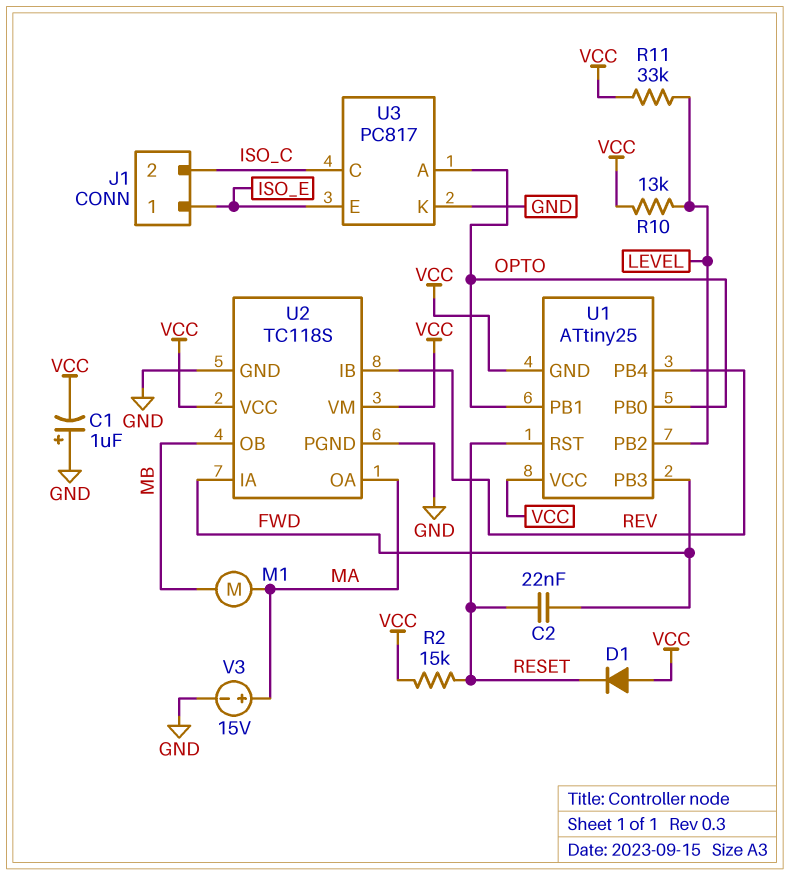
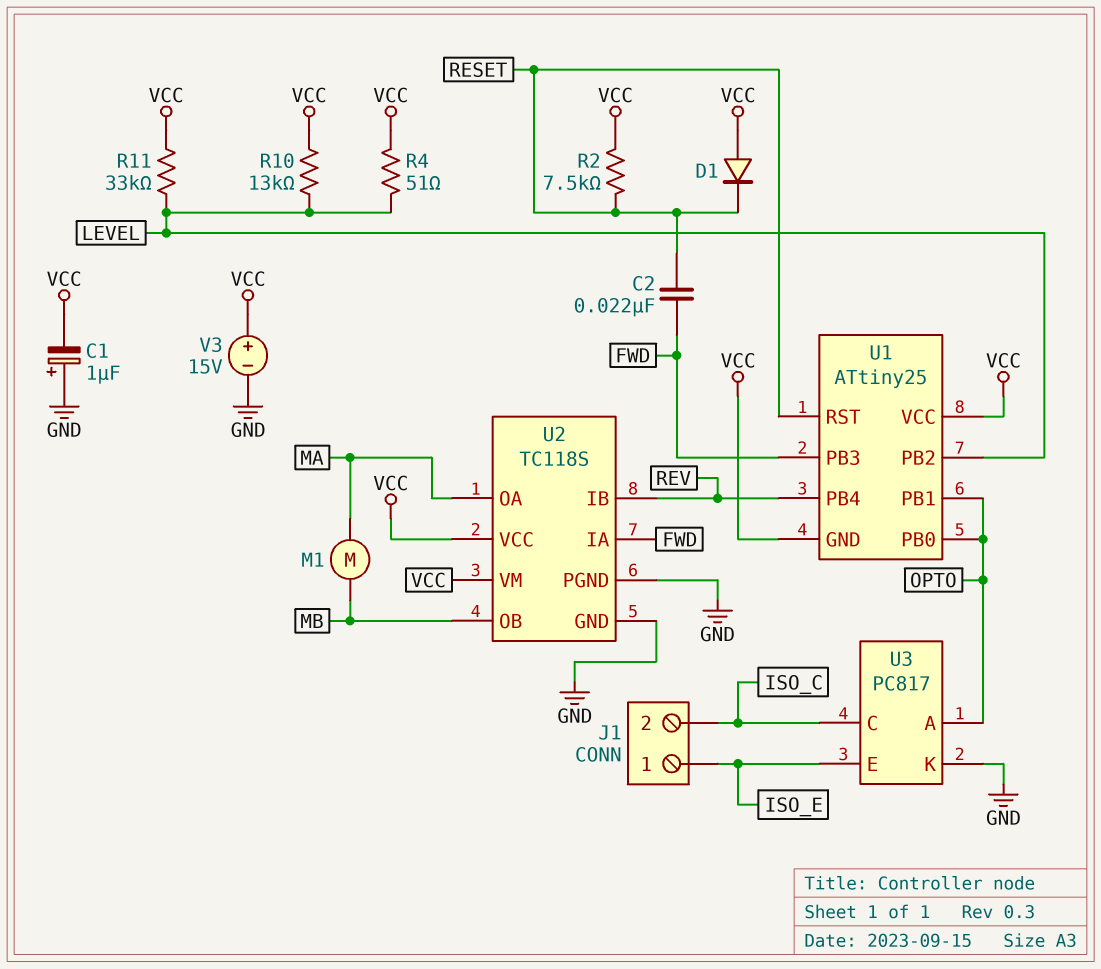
R2: 15k (RESET, VCC) -> 7.5k (RESET, VCC)
R4: none -> 51 (LEVEL, VCC)
V3: 15V (plus MA, minus GND) -> 15V (plus VCC, minus GND)

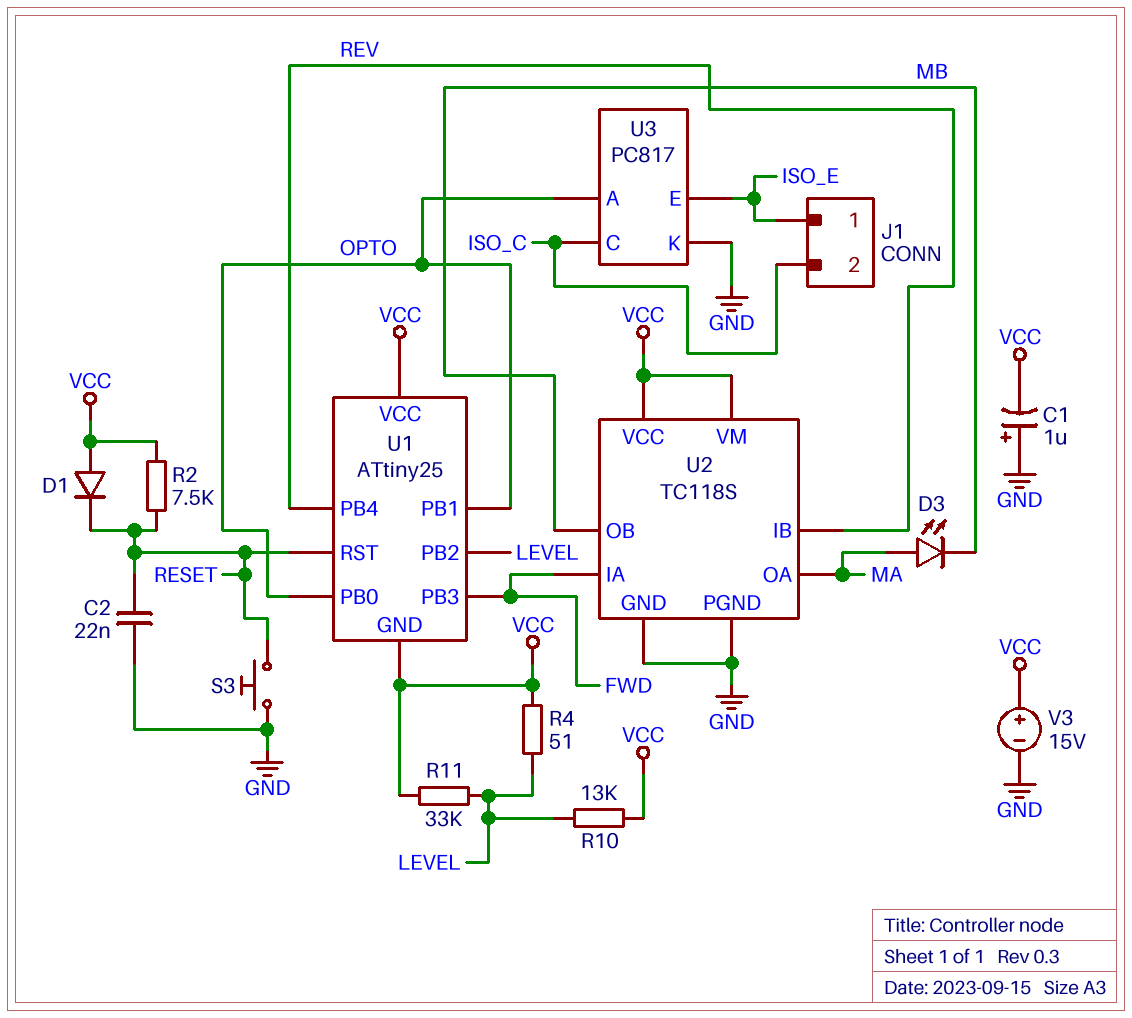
C2: 22nF (FWD, RESET) -> 22nF (GND, RESET)
D3: none -> LED (A MA, K MB)
M1: motor (MA, MB) -> none
S3: none -> button (GND, RESET)

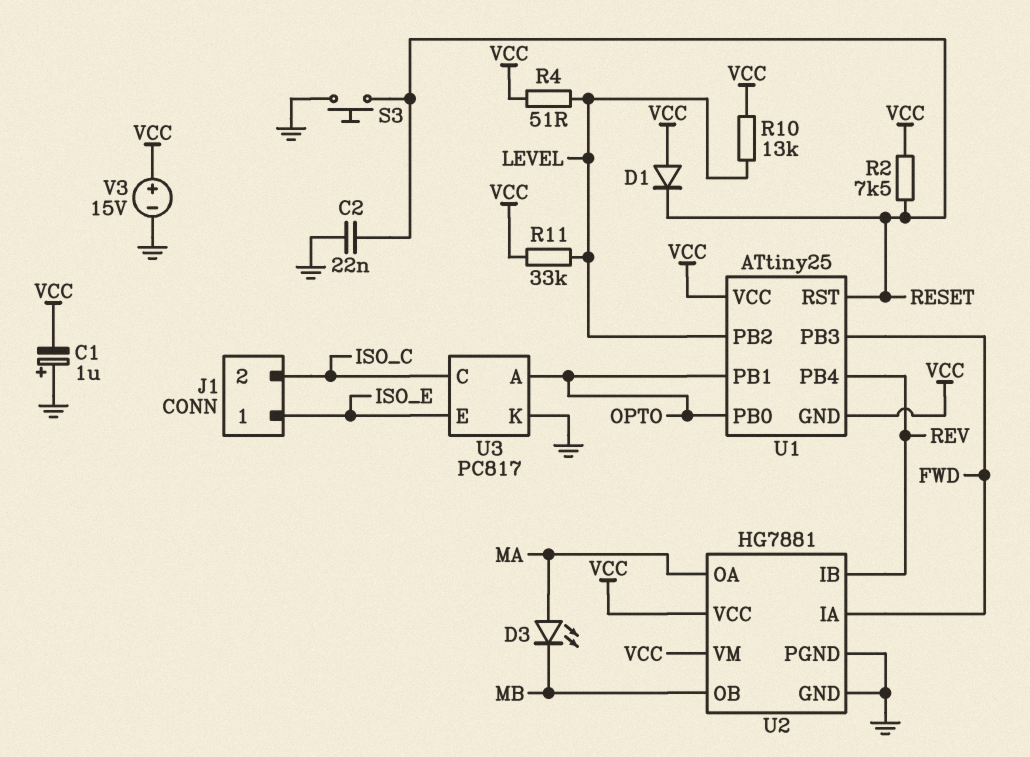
U2: TC118S -> HG7881

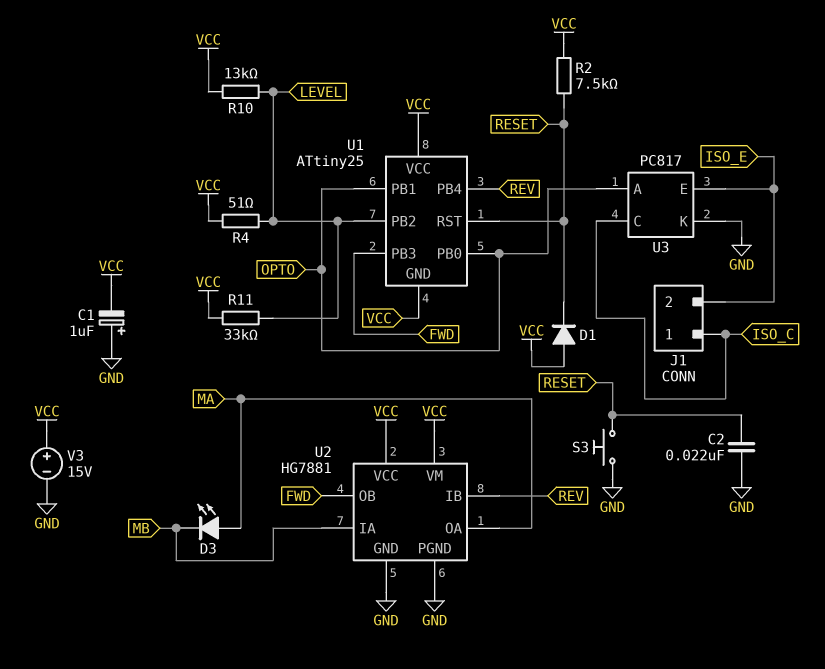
J1 pin 1: ISO_E -> ISO_C
J1 pin 2: ISO_C -> ISO_E
U2 pin IA: FWD -> MB
U2 pin OB: MB -> FWD

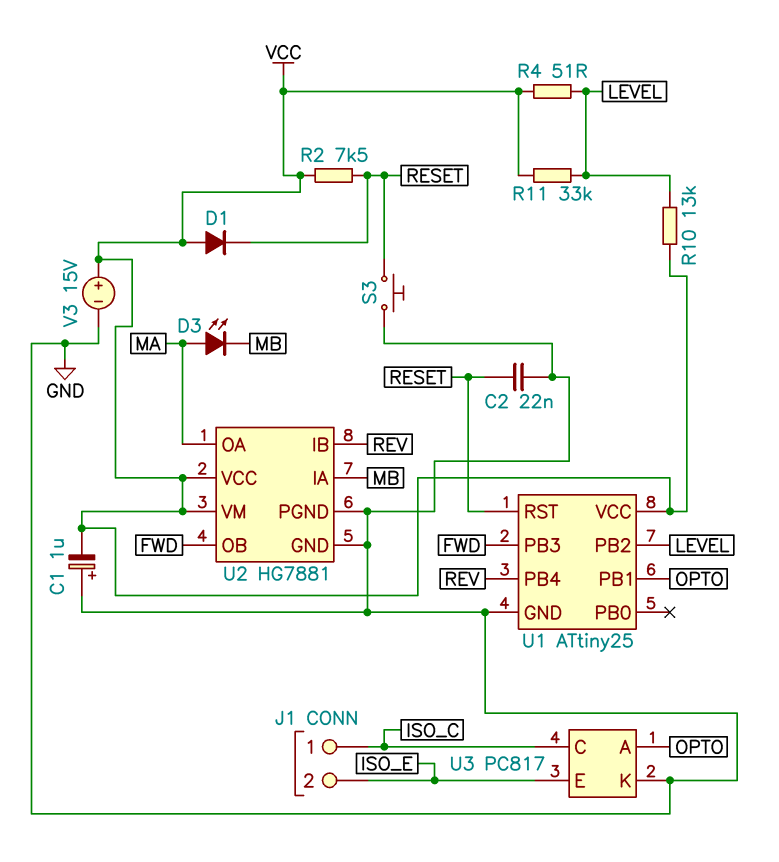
U1 pin GND: VCC -> GND
U1 pin PB0: OPTO -> none

